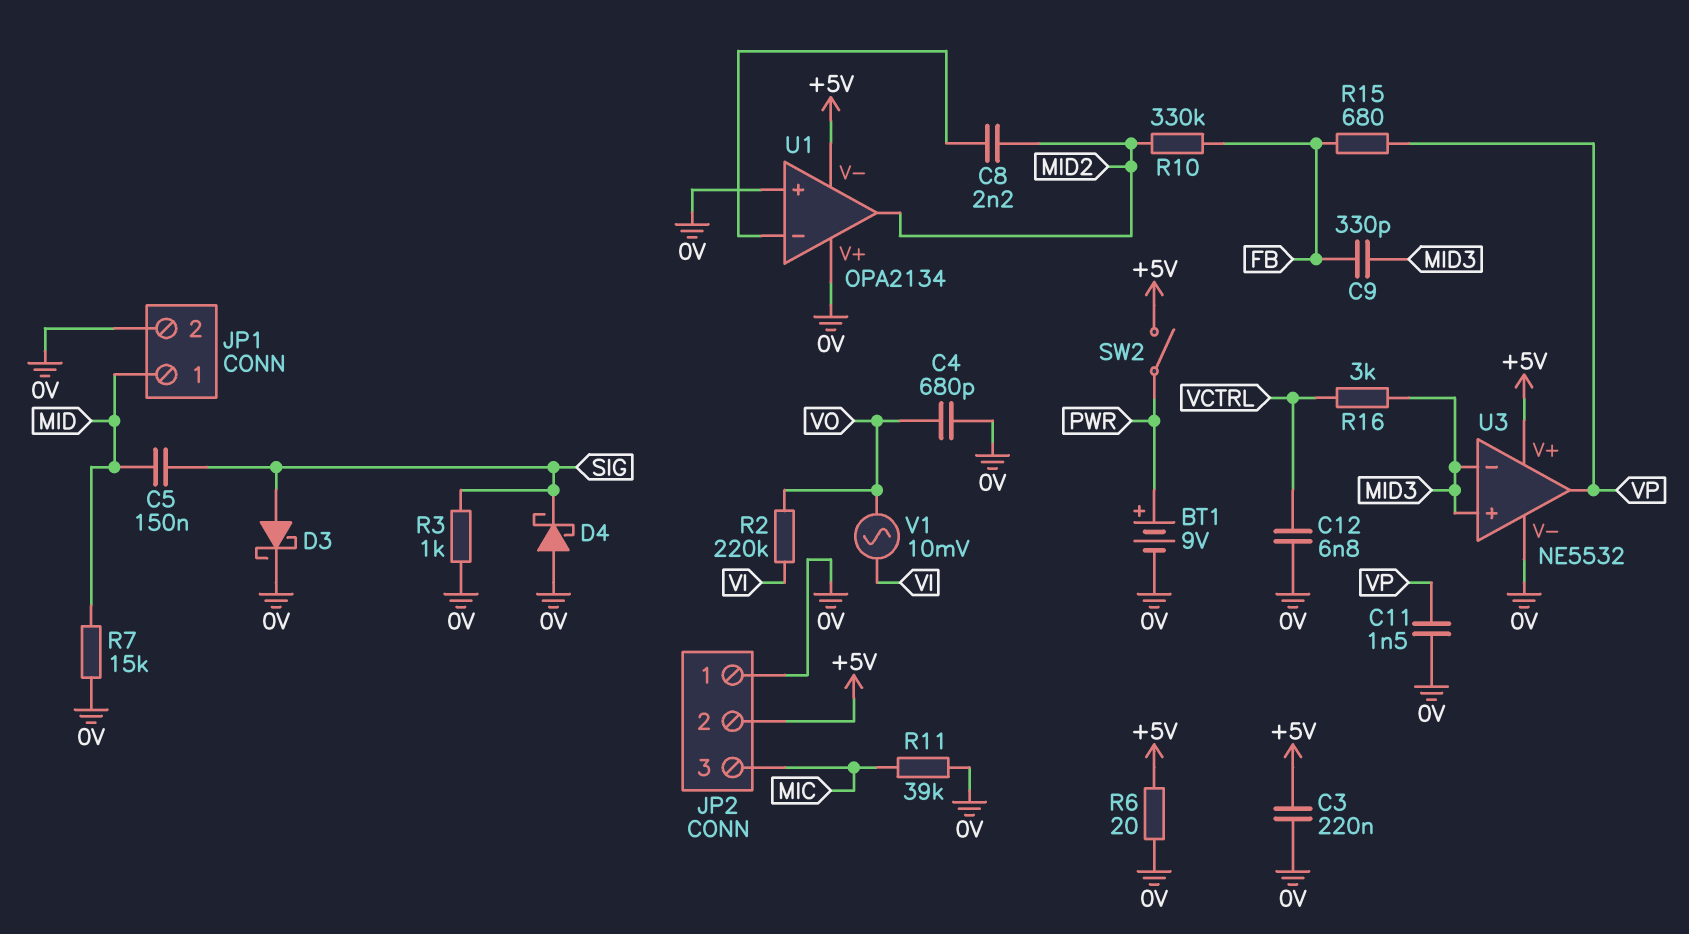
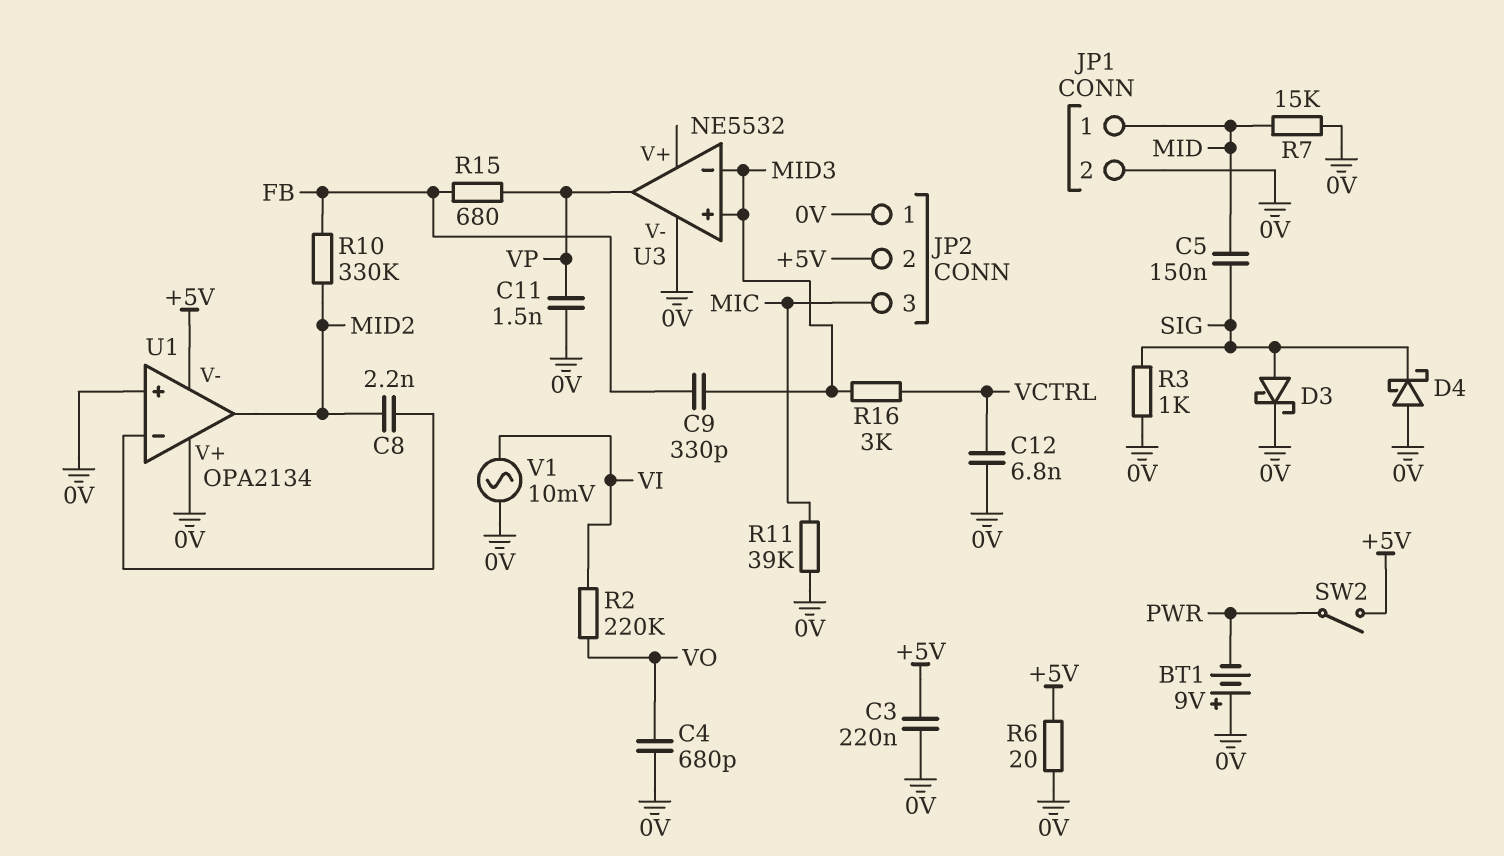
BT1: 9V (plus PWR, minus 0V) -> 9V (plus 0V, minus PWR)
U3 pin V+: +5V -> none
V1: AC 10mV (VI, VO) -> AC 10mV (0V, VI)

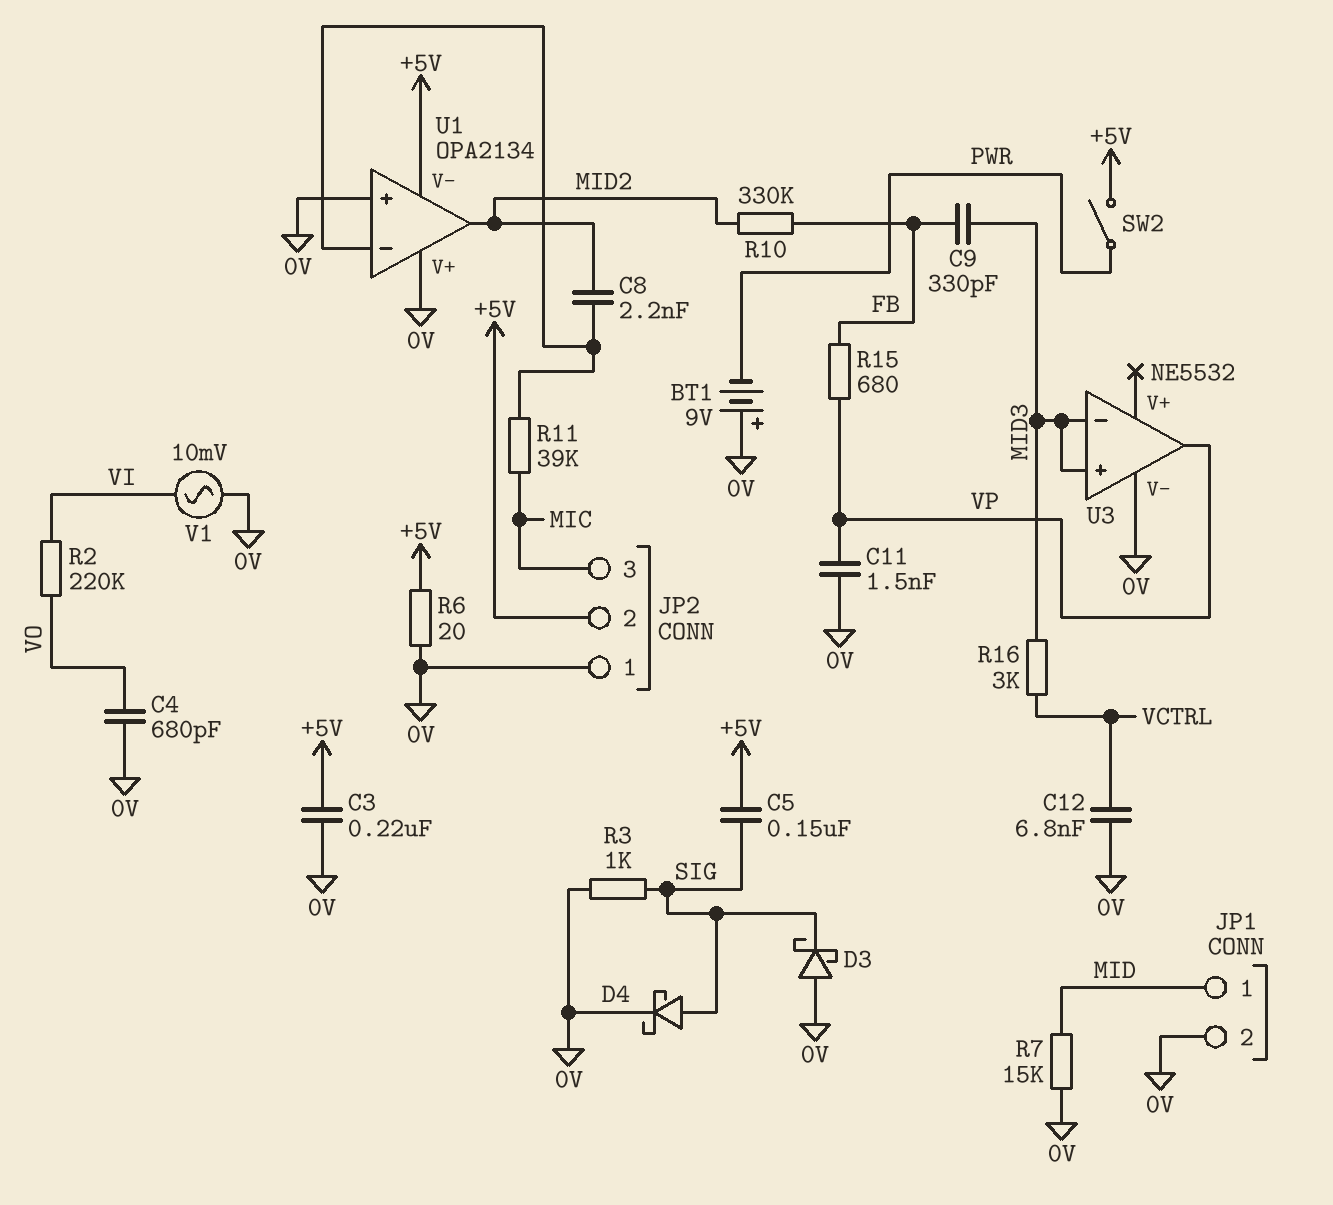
C5: 150nF (MID, SIG) -> 150nF (+5V, SIG)
D3: schottky (A SIG, K 0V) -> schottky (A 0V, K SIG)
D4: schottky (A 0V, K SIG) -> schottky (A SIG, K 0V)
R11: 39k (0V, MIC) -> 39k (MIC, U1/in-)

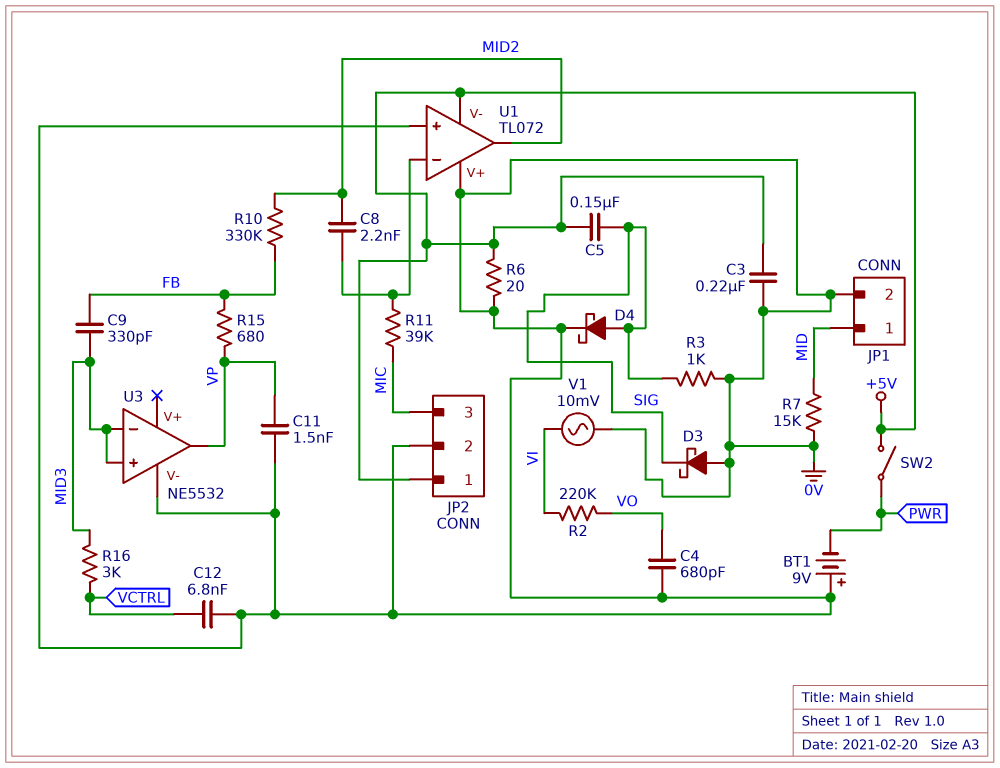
JP2 pin 1: 0V -> +5V
JP2 pin 2: +5V -> 0V
U1: OPA2134 -> TL072

